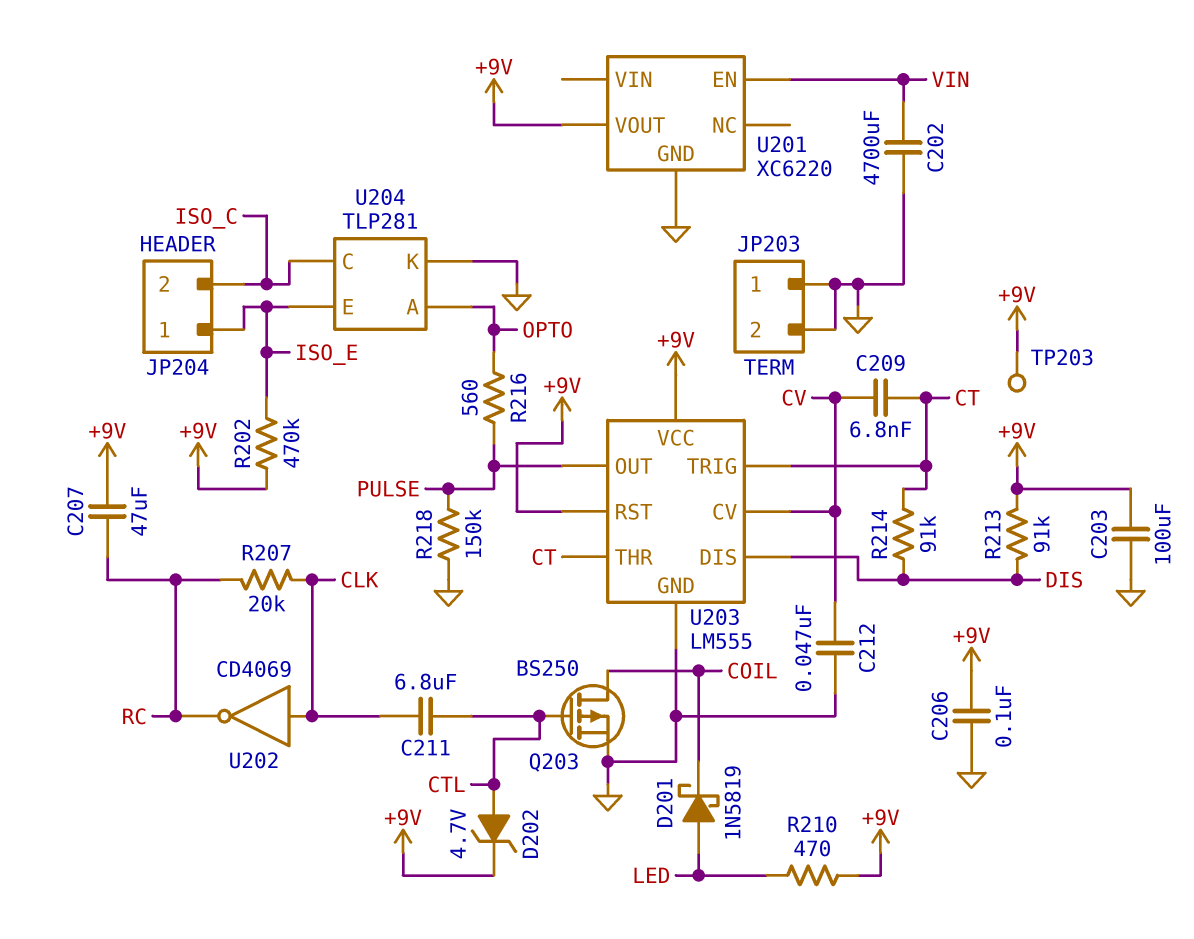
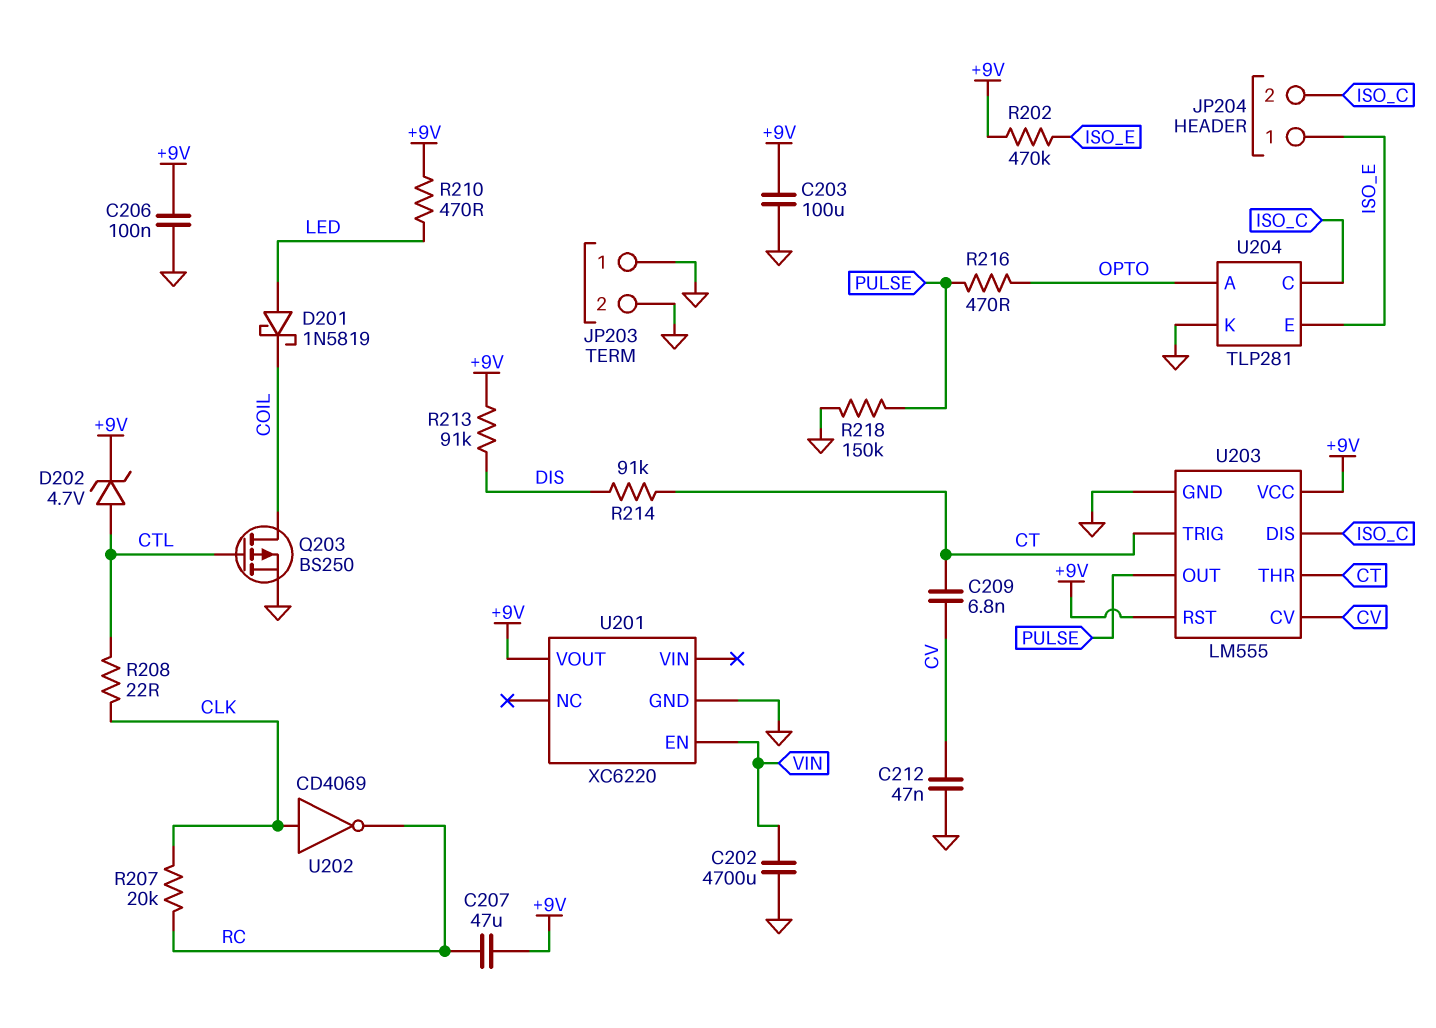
C211: 6.8uF (CLK, CTL) -> none
R208: none -> 22 (CLK, CTL)
R216: 560 (OPTO, PULSE) -> 470 (OPTO, PULSE)
TP203: test point (+9V) -> none
U203 pin DIS: DIS -> ISO_C

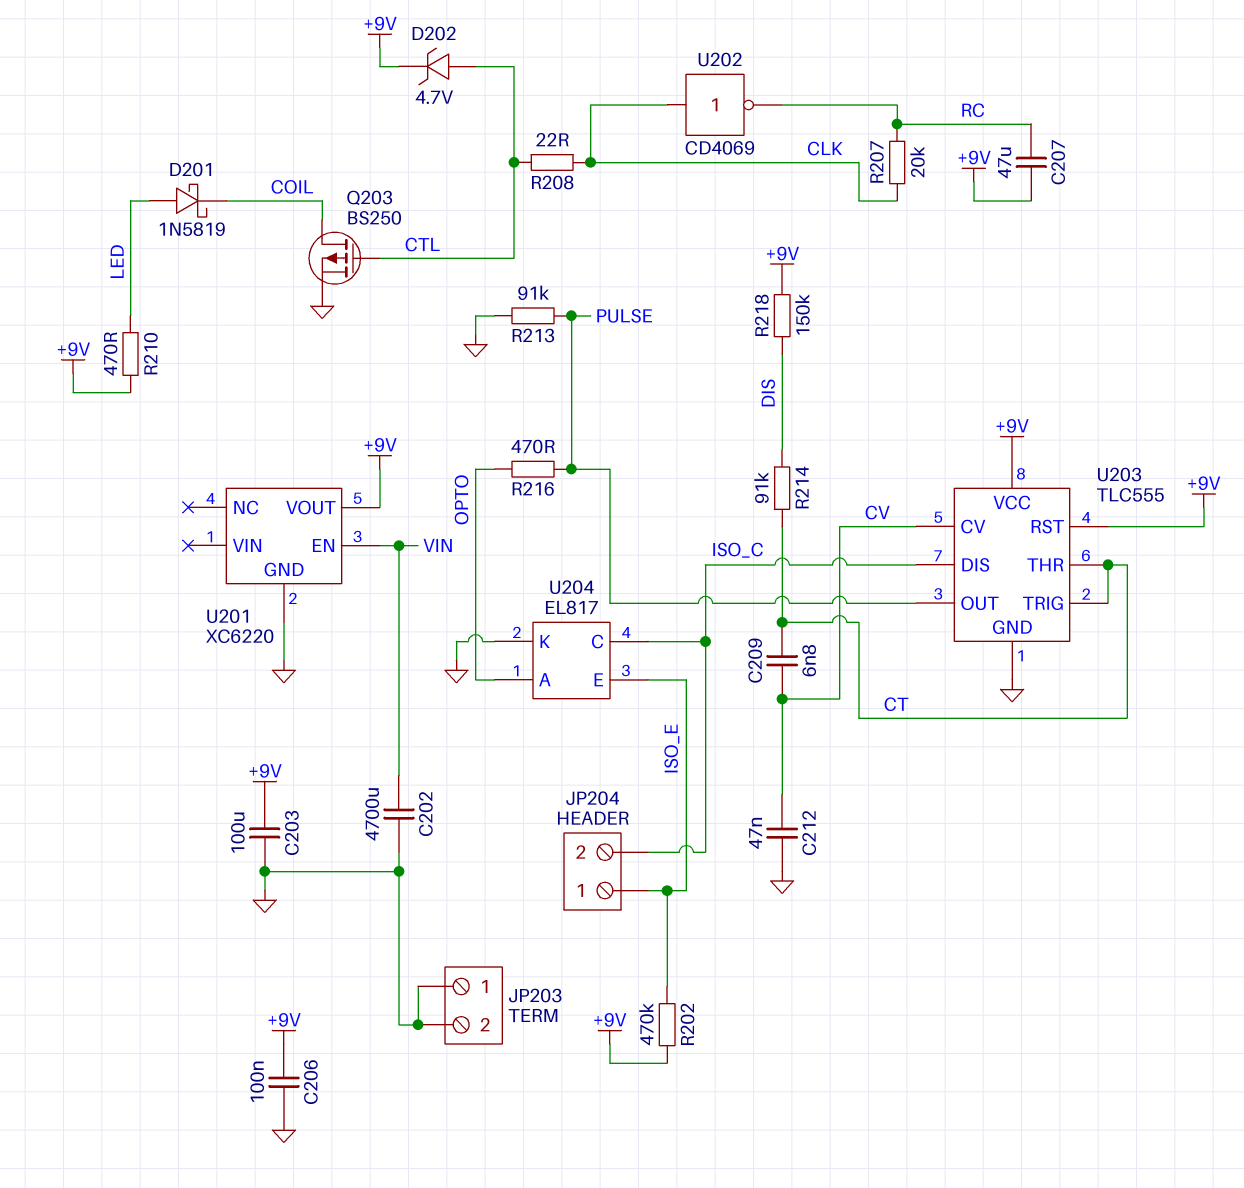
R213: 91k (+9V, DIS) -> 91k (GND, PULSE)
R218: 150k (GND, PULSE) -> 150k (+9V, DIS)
U203: LM555 -> TLC555
U204: TLP281 -> EL817

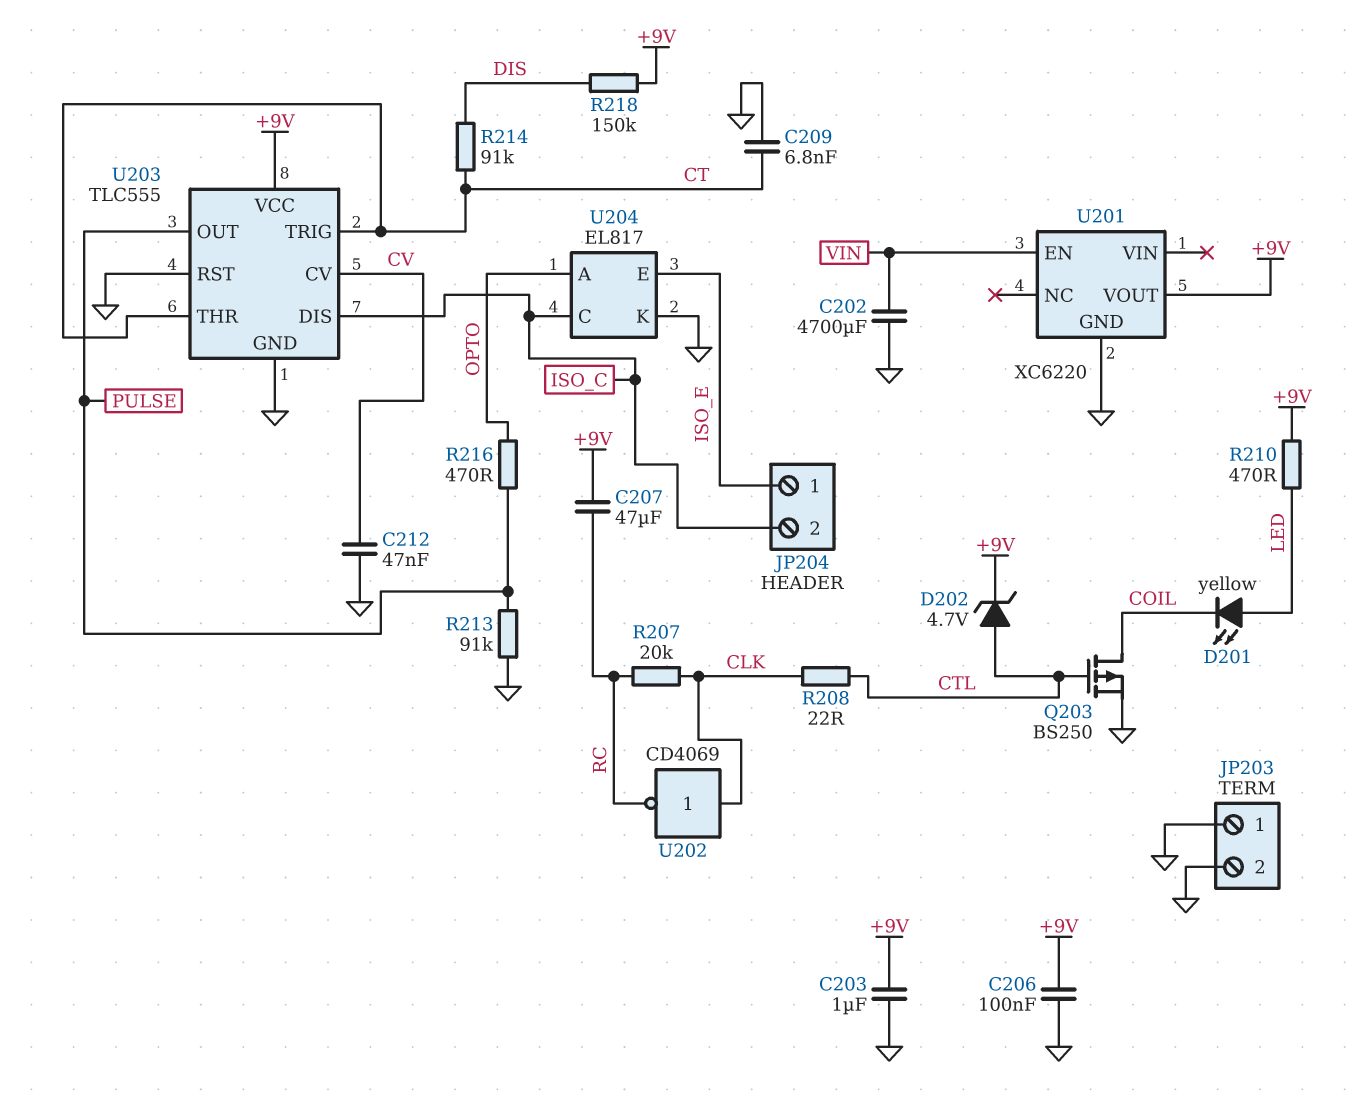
C203: 100uF (+9V, GND) -> 1uF (+9V, GND)
C209: 6.8nF (CT, CV) -> 6.8nF (CT, GND)
D201: schottky 1N5819 (A LED, K COIL) -> LED yellow (A LED, K COIL)
R202: 470k (+9V, ISO_E) -> none
U203 pin RST: +9V -> GND

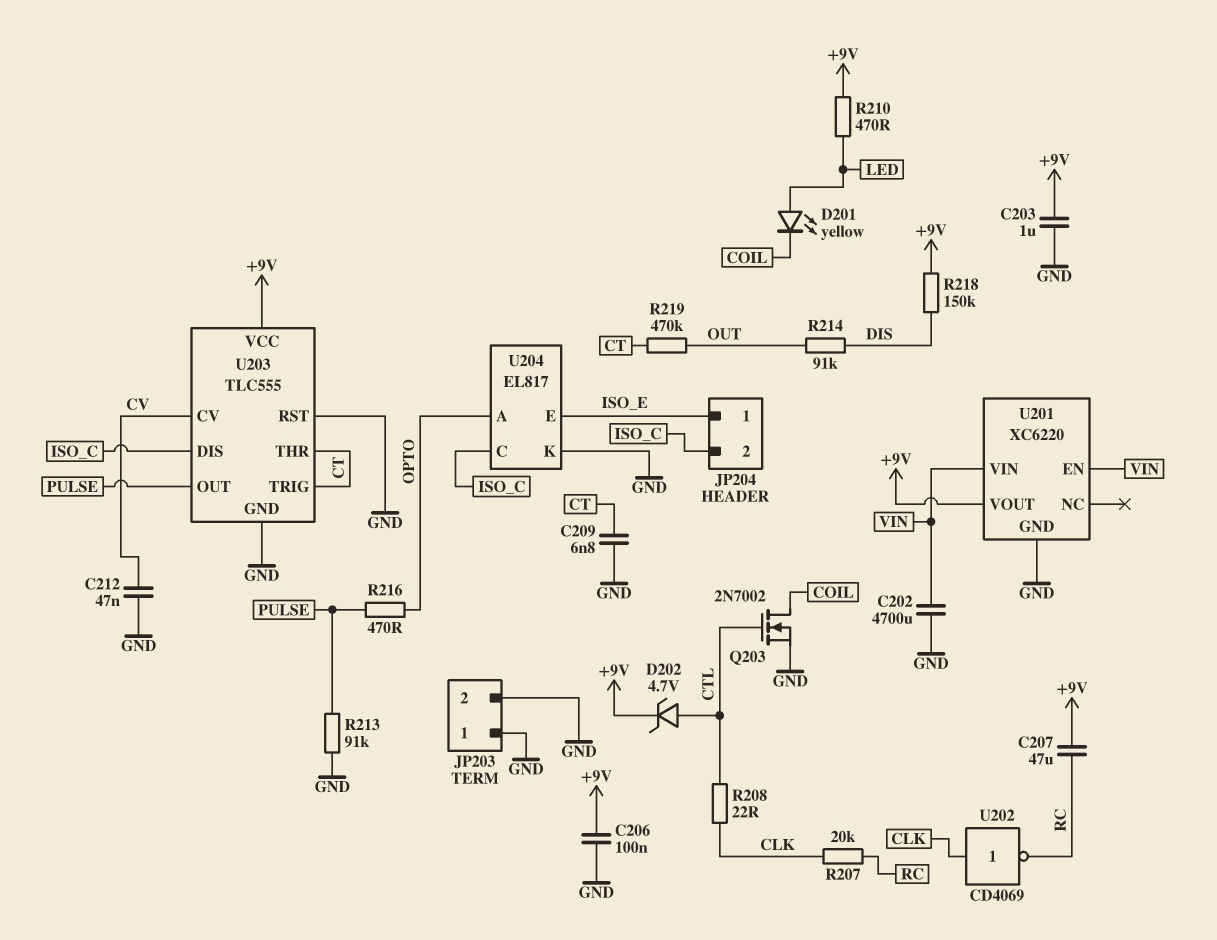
Q203: PMOS BS250 (G CTL, D COIL, S GND) -> NMOS 2N7002 (G CTL, D COIL, S GND)
R214: 91k (CT, DIS) -> 91k (DIS, OUT)
R219: none -> 470k (CT, OUT)
U201 pin VIN: none -> VIN

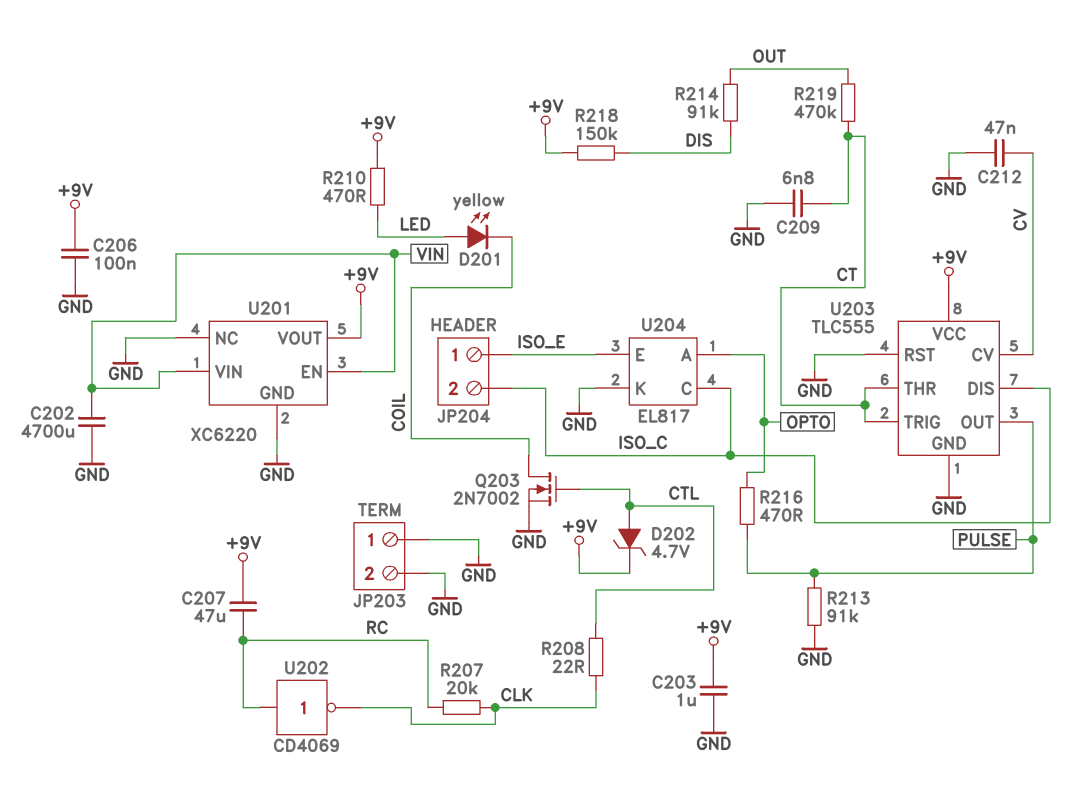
U201 pin NC: none -> GND
U202: NOT CD4069 (in CLK, out RC) -> NOT CD4069 (in RC, out CLK)

